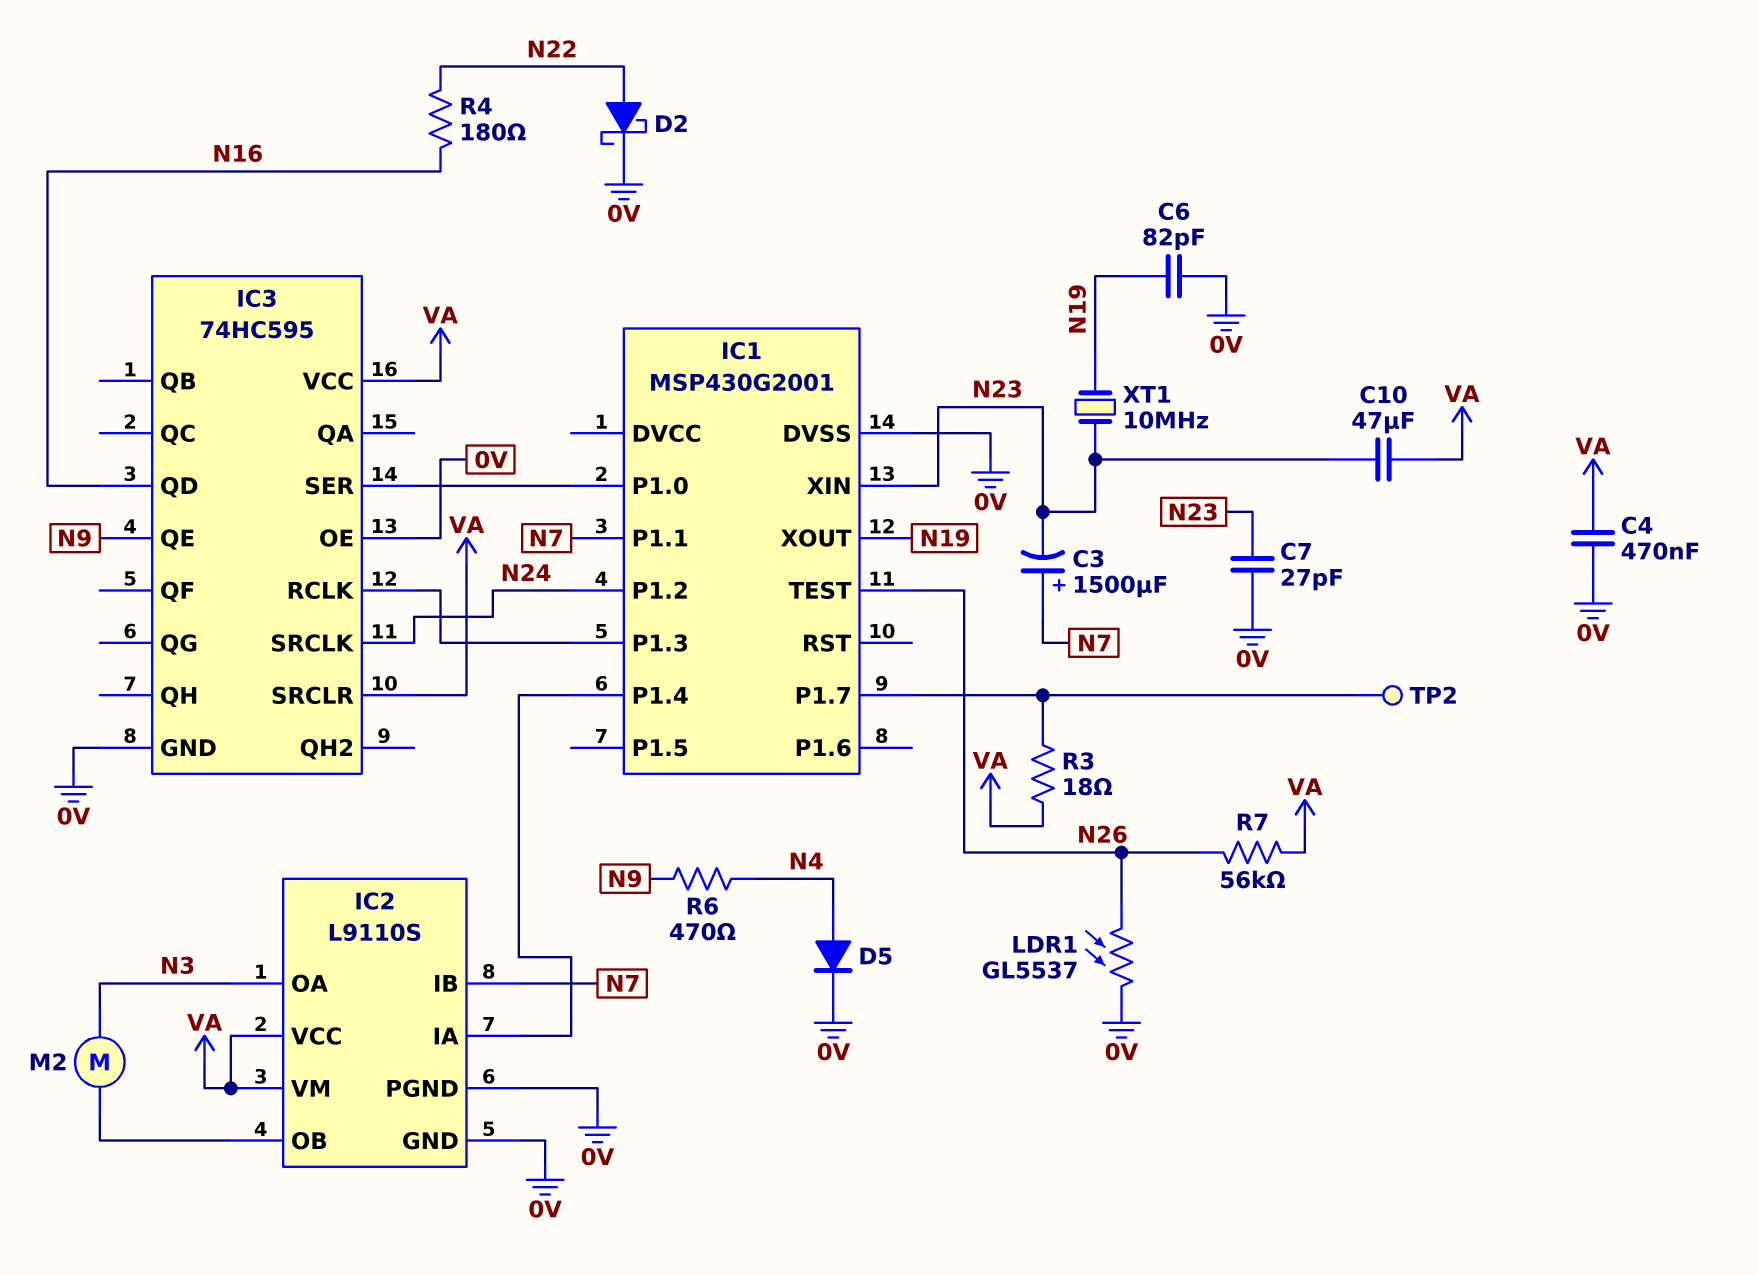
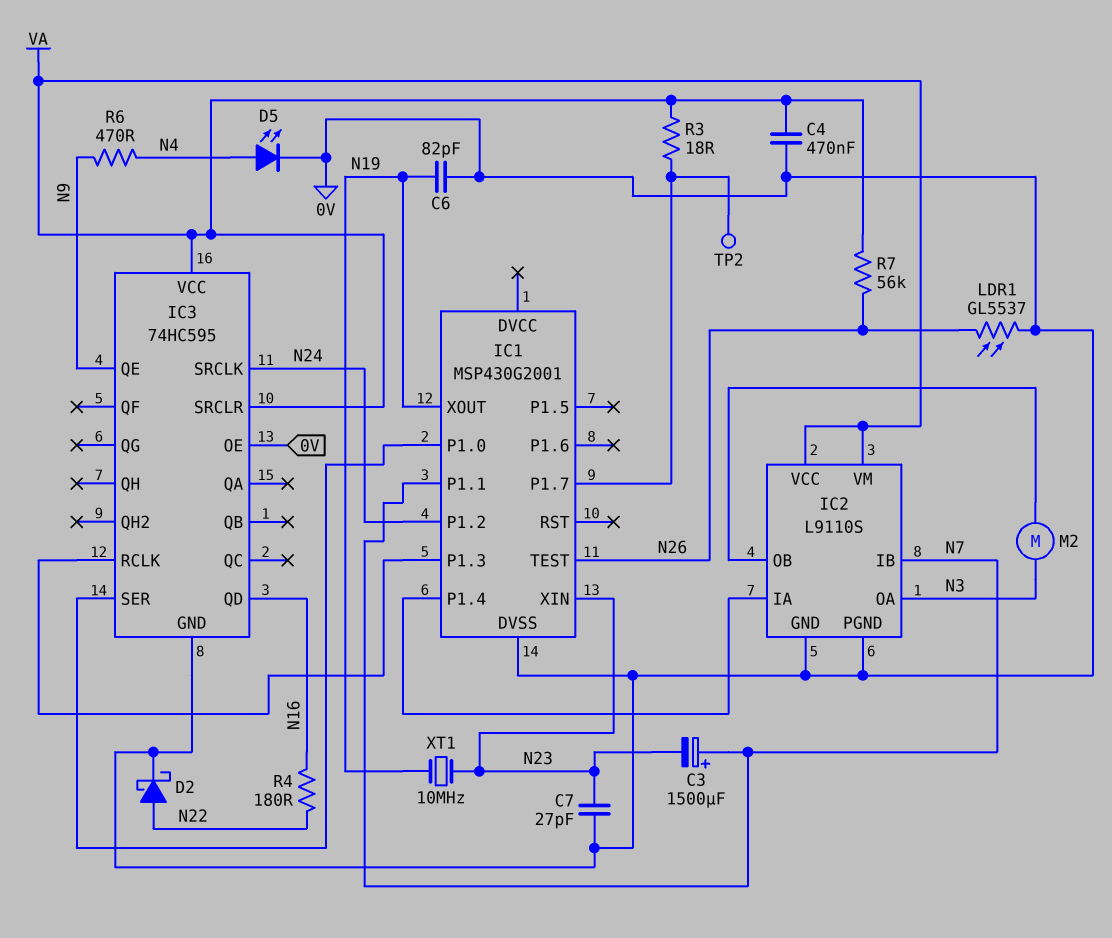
C10: 47uF (N23, VA) -> none
D5: diode (A N4, K 0V) -> LED (A N4, K 0V)

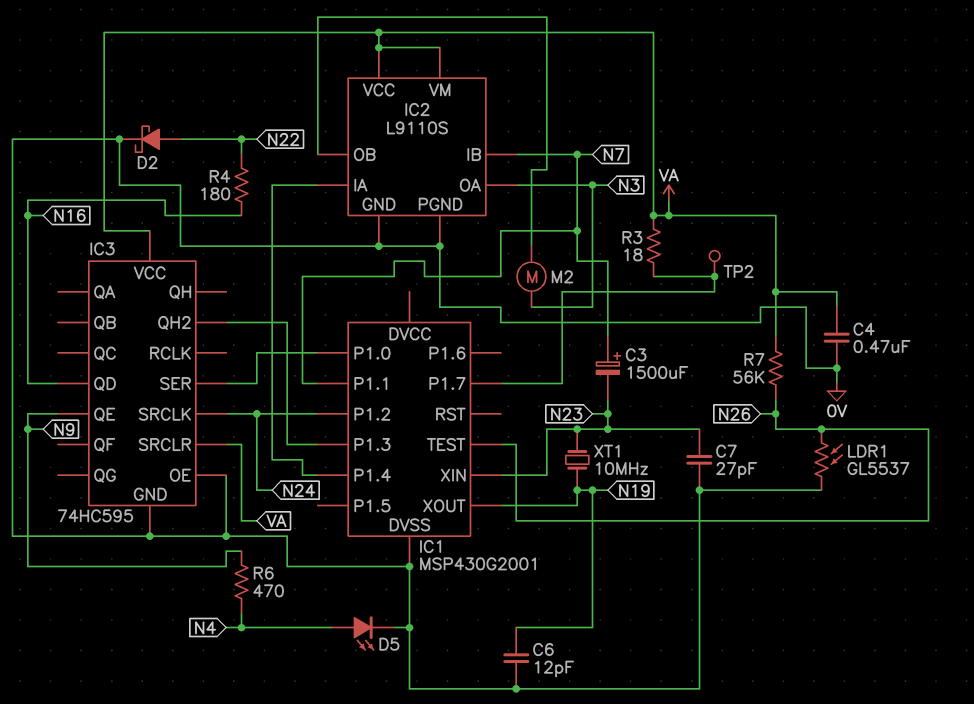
C6: 82pF (0V, N19) -> 12pF (0V, N19)
IC3 pin QH2: none -> IC1/P1.3
IC3 pin RCLK: IC1/P1.3 -> none

